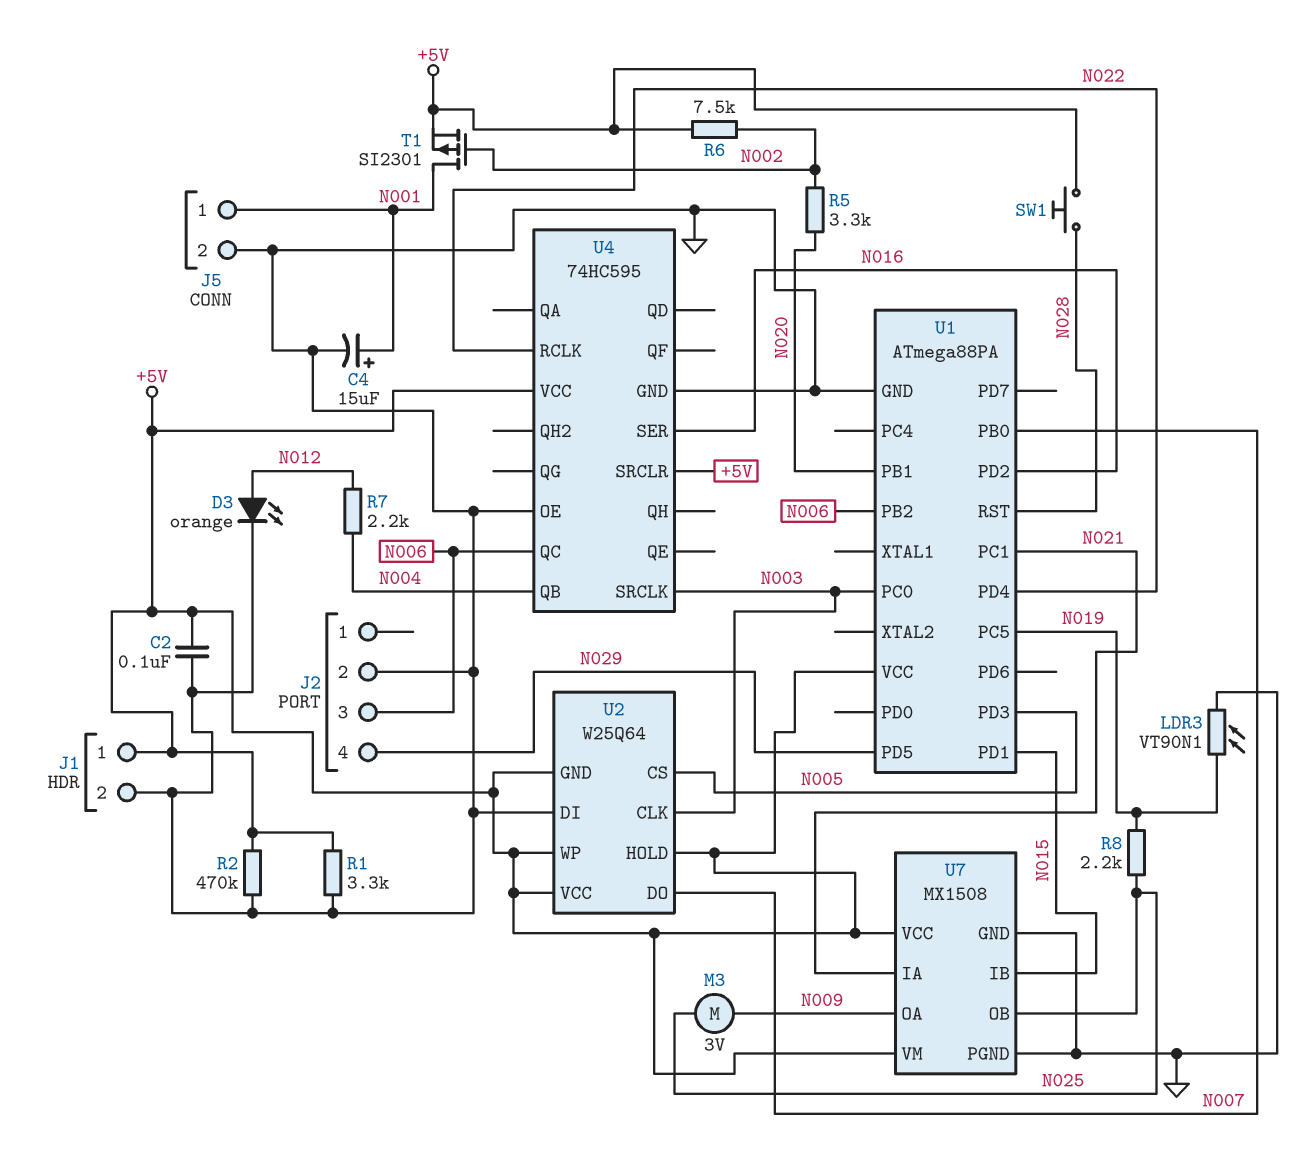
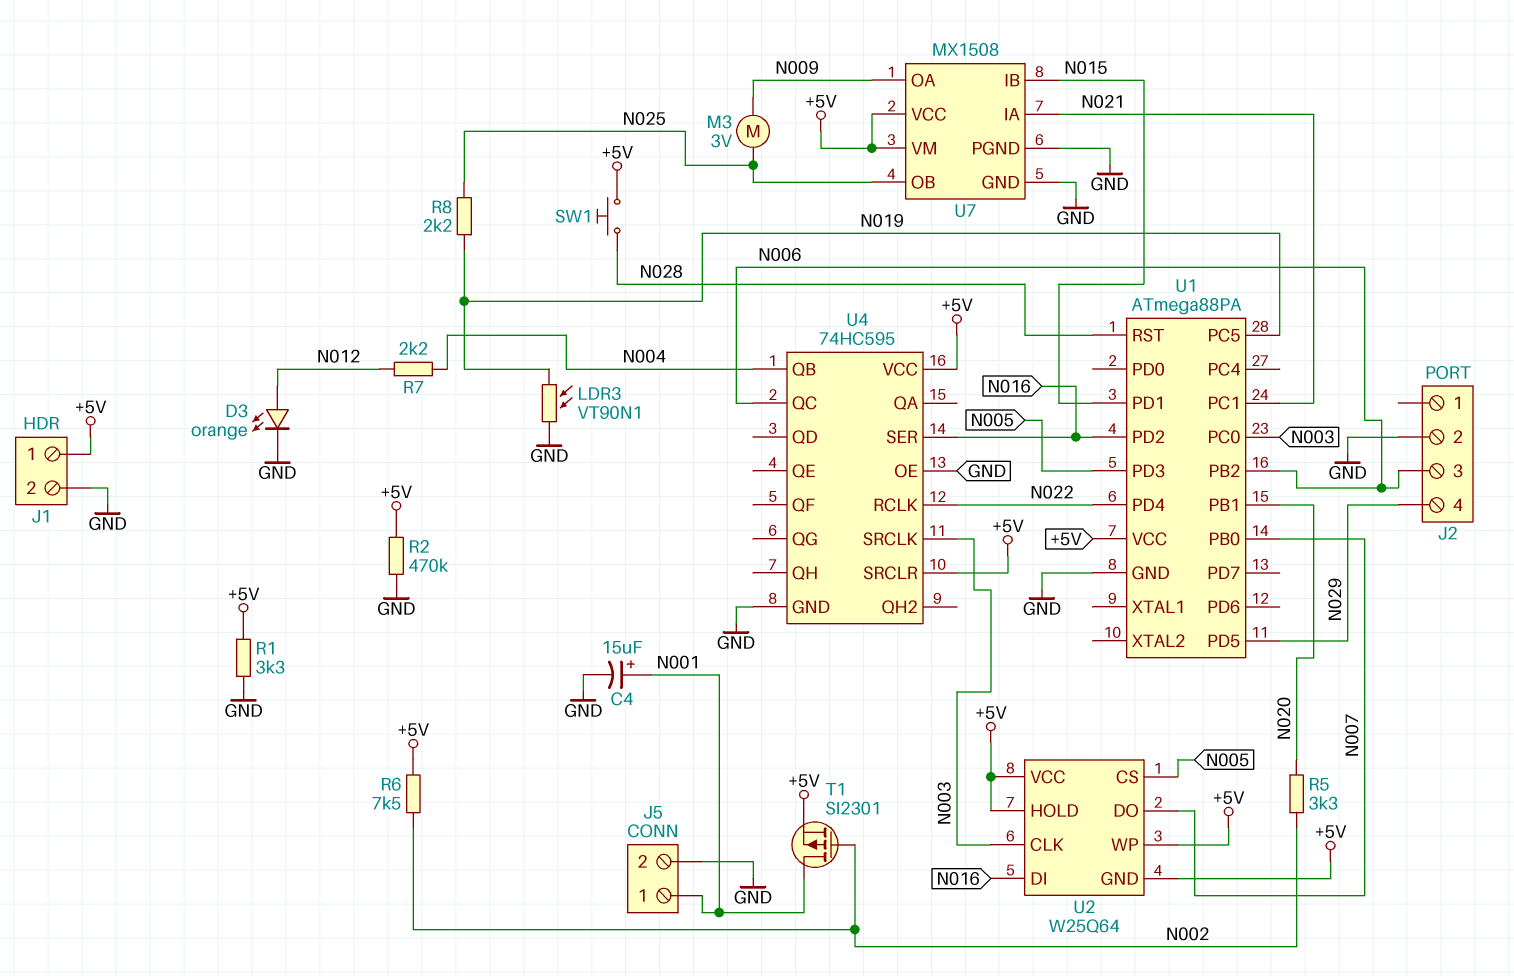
C2: 100nF (+5V, GND) -> none
U2 pin DI: GND -> N016

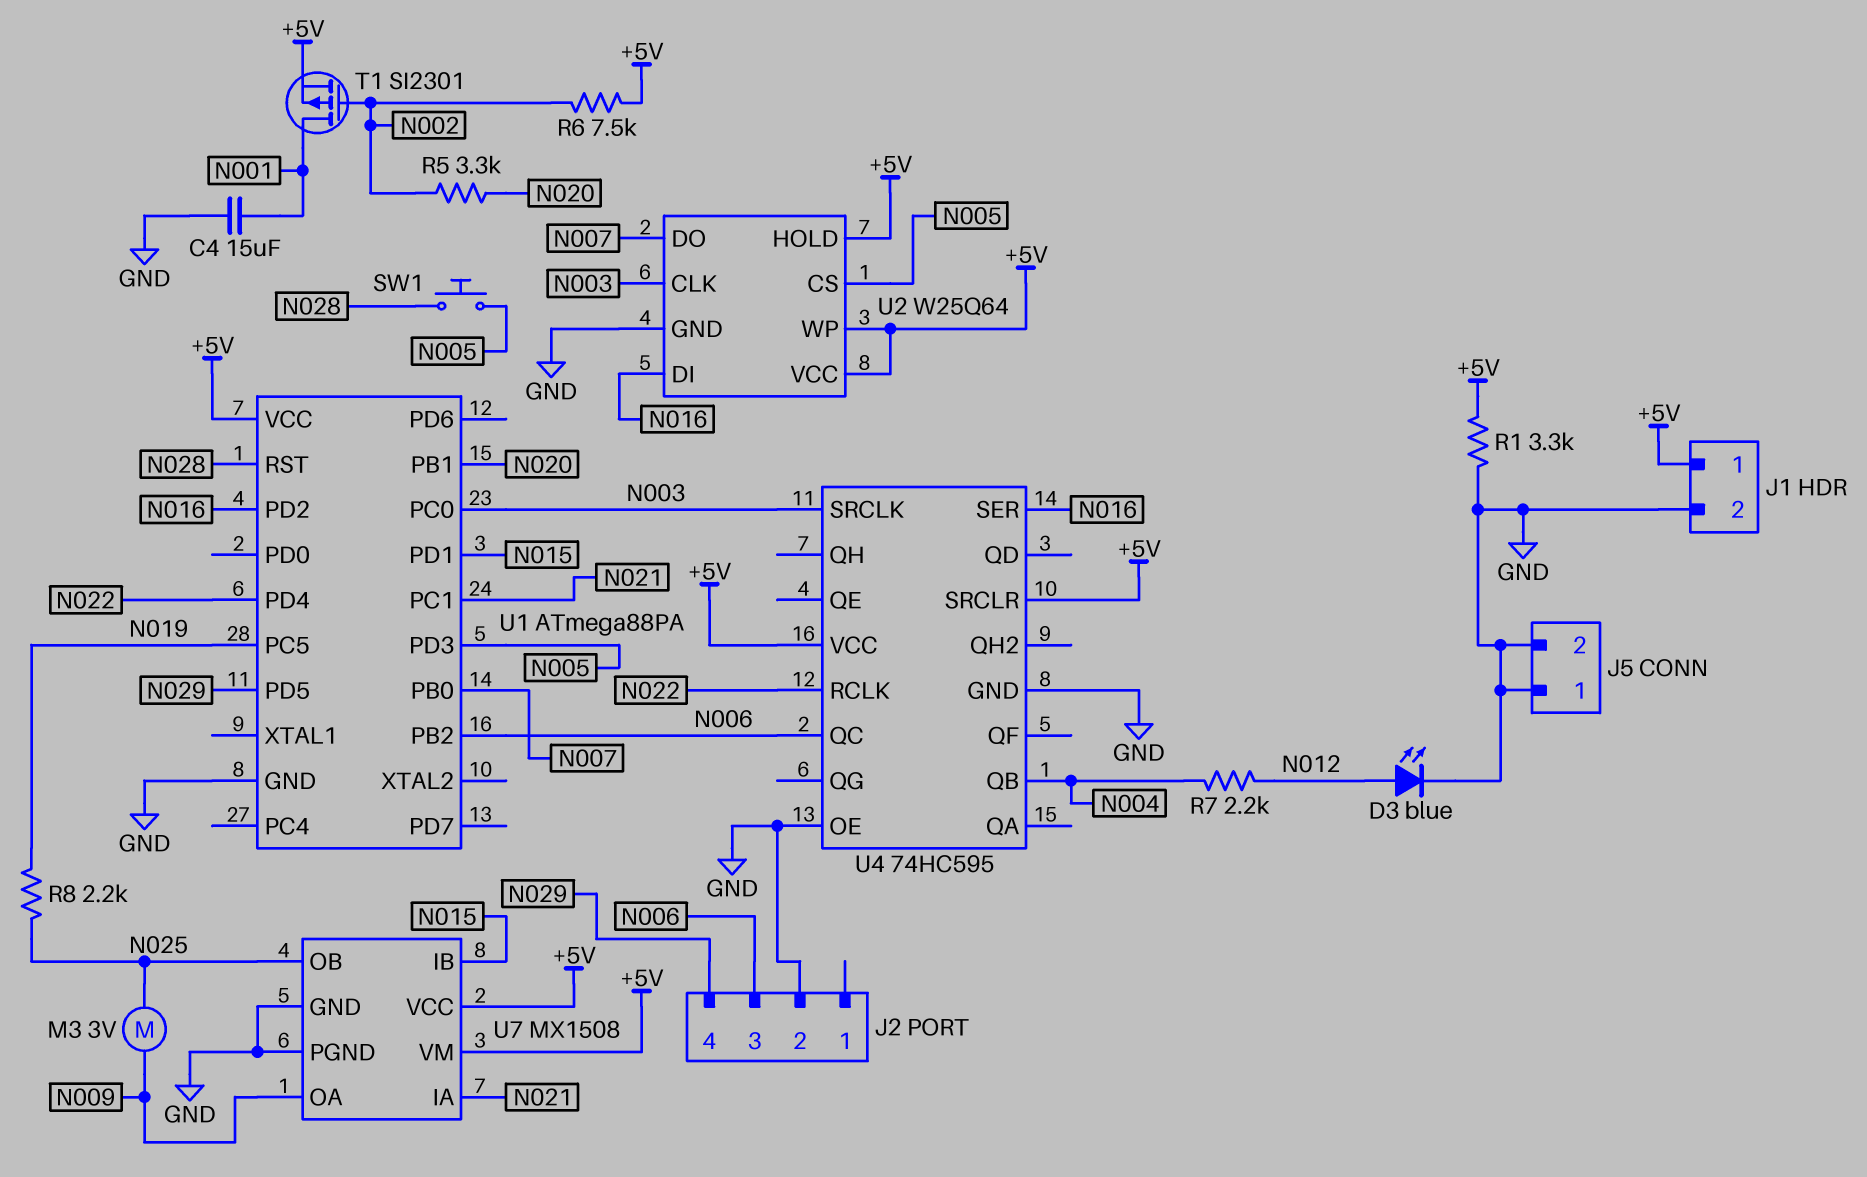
C4: 15uF (plus N001, minus GND) -> 15uF (GND, N001)
D3: LED orange (A N012, K GND) -> LED blue (A N012, K GND)
J5 pin 1: N001 -> GND
LDR3: VT90N1 (GND, N019) -> none
R2: 470k (+5V, GND) -> none
SW1: button (+5V, N028) -> button (N005, N028)
U2 pin GND: +5V -> GND

